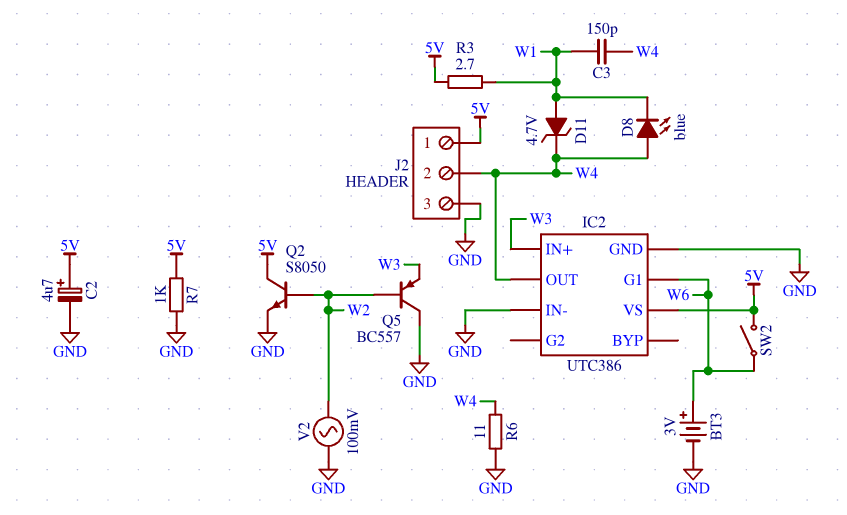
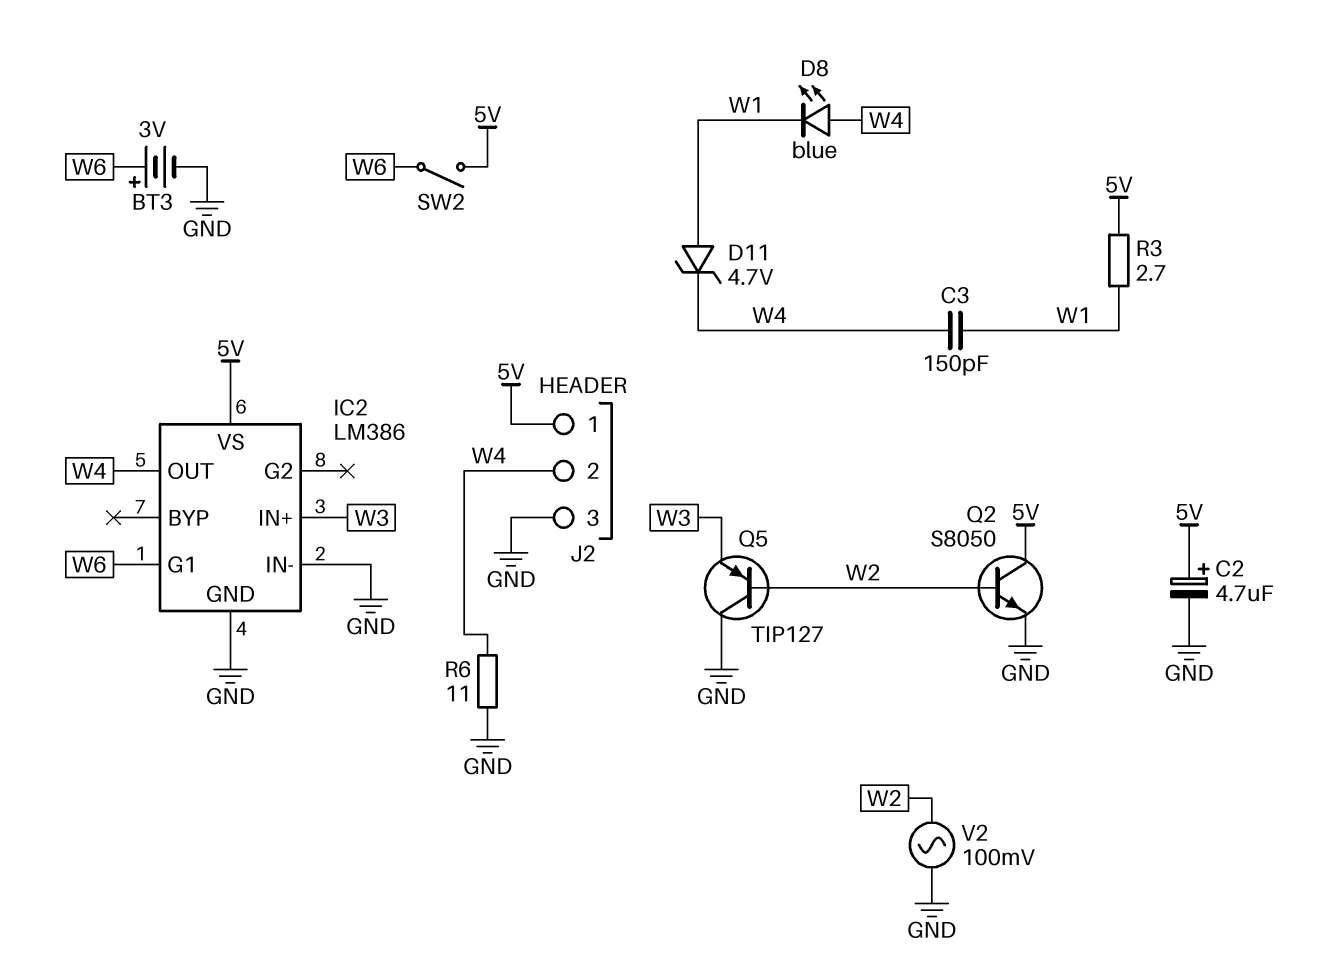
IC2: UTC386 -> LM386
Q5: PNP BC557 (B W2, C GND, E W3) -> PNP TIP127 (B W2, C GND, E W3)
R7: 1k (5V, GND) -> none

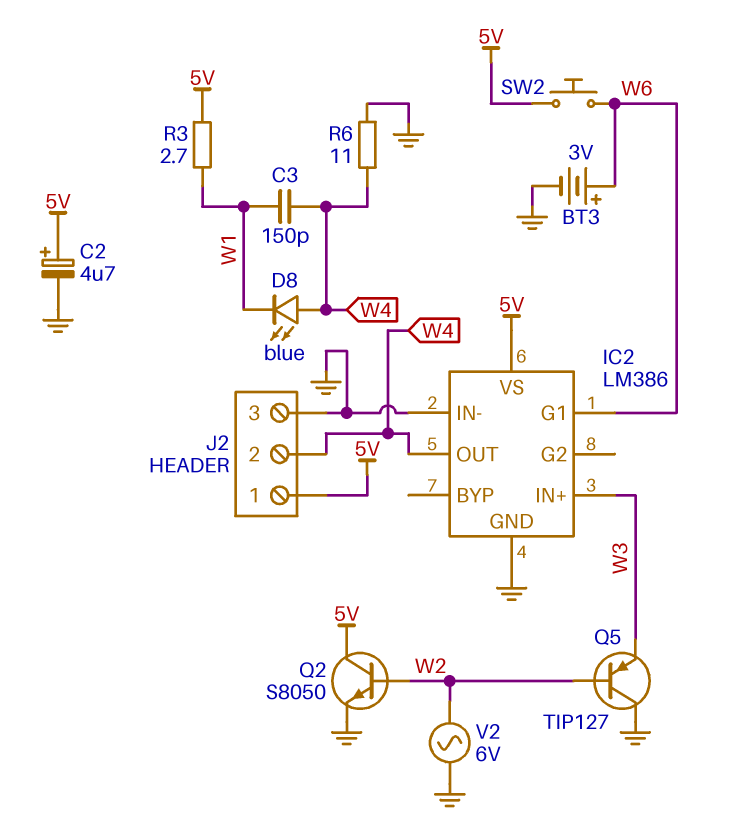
D11: zener 4.7V (A W1, K W4) -> none
SW2: switch (5V, W6) -> button (5V, W6)
V2: AC 100mV (GND, W2) -> AC 6V (GND, W2)

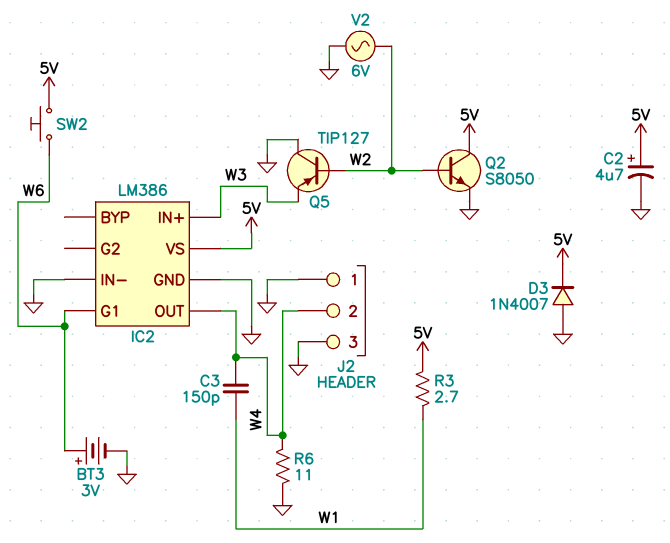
D3: none -> diode 1N4007 (A GND, K 5V)
D8: LED blue (A W4, K W1) -> none
J2 pin 1: 5V -> GND

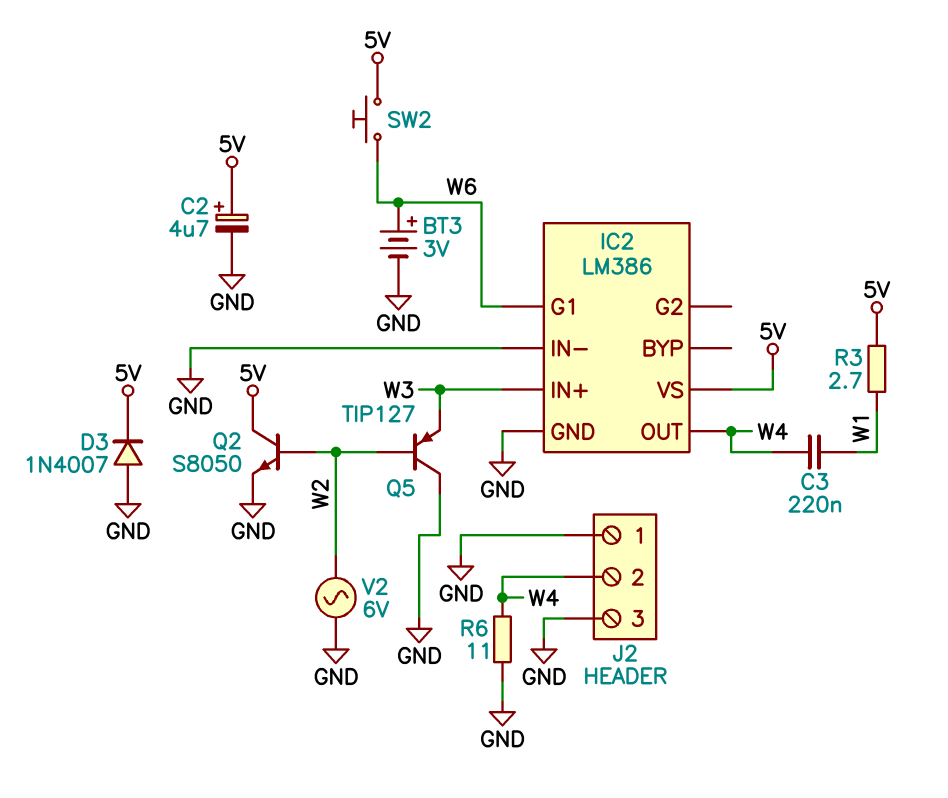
C3: 150pF (W1, W4) -> 220nF (W1, W4)

